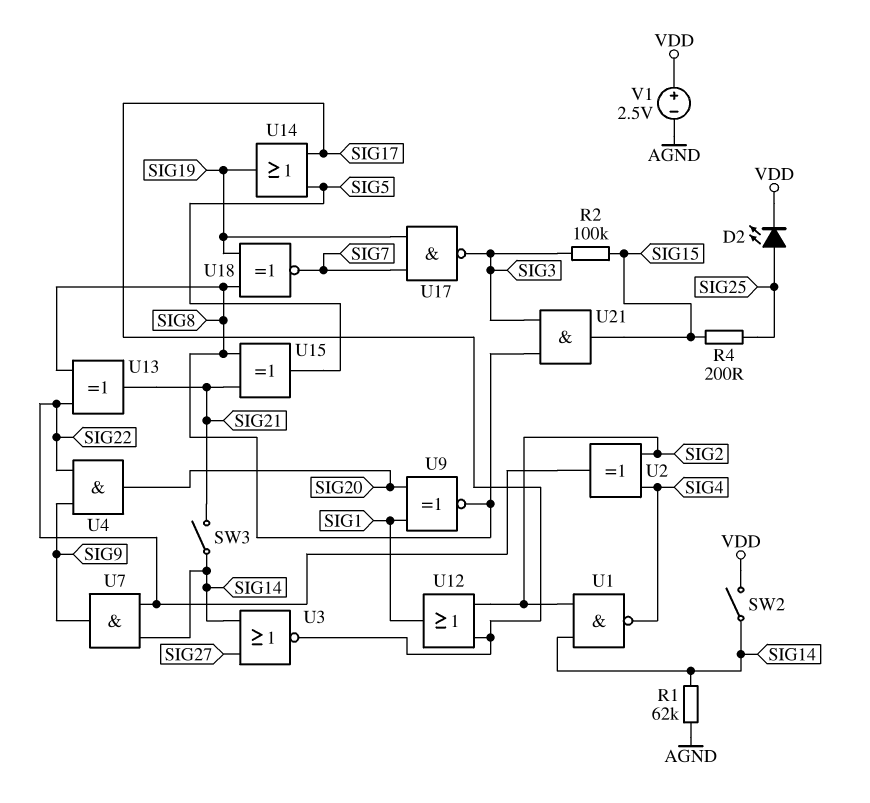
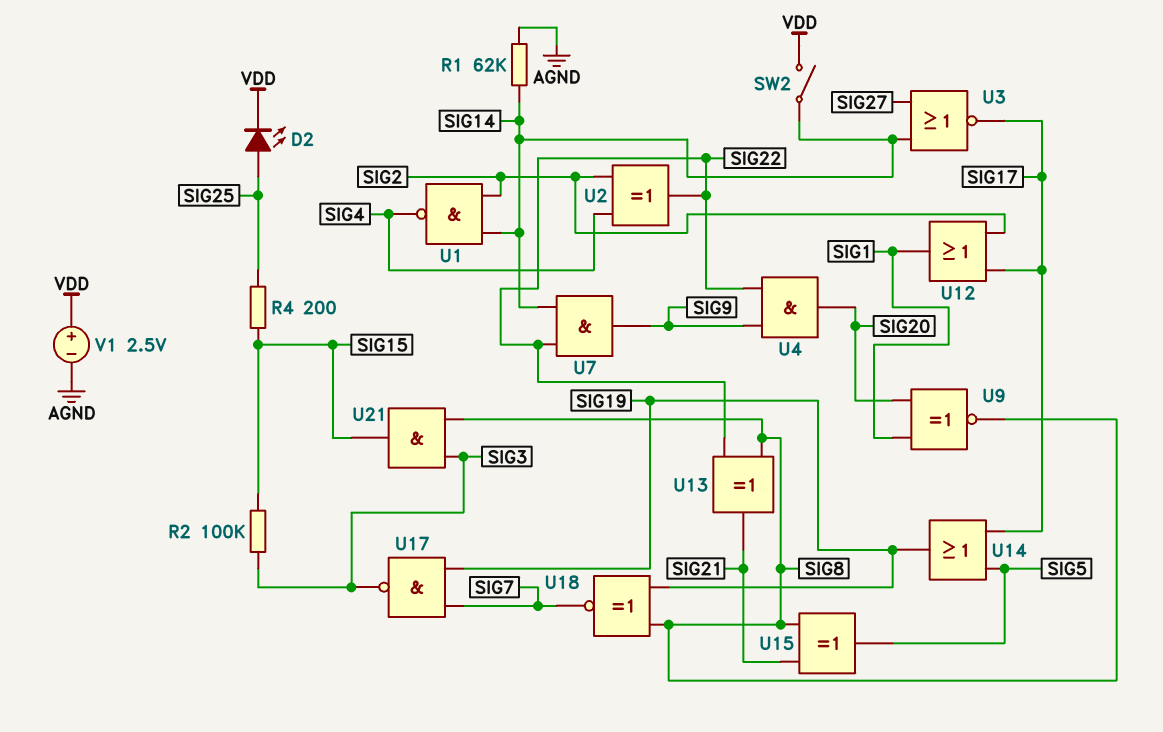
SW3: switch (SIG14, SIG21) -> none

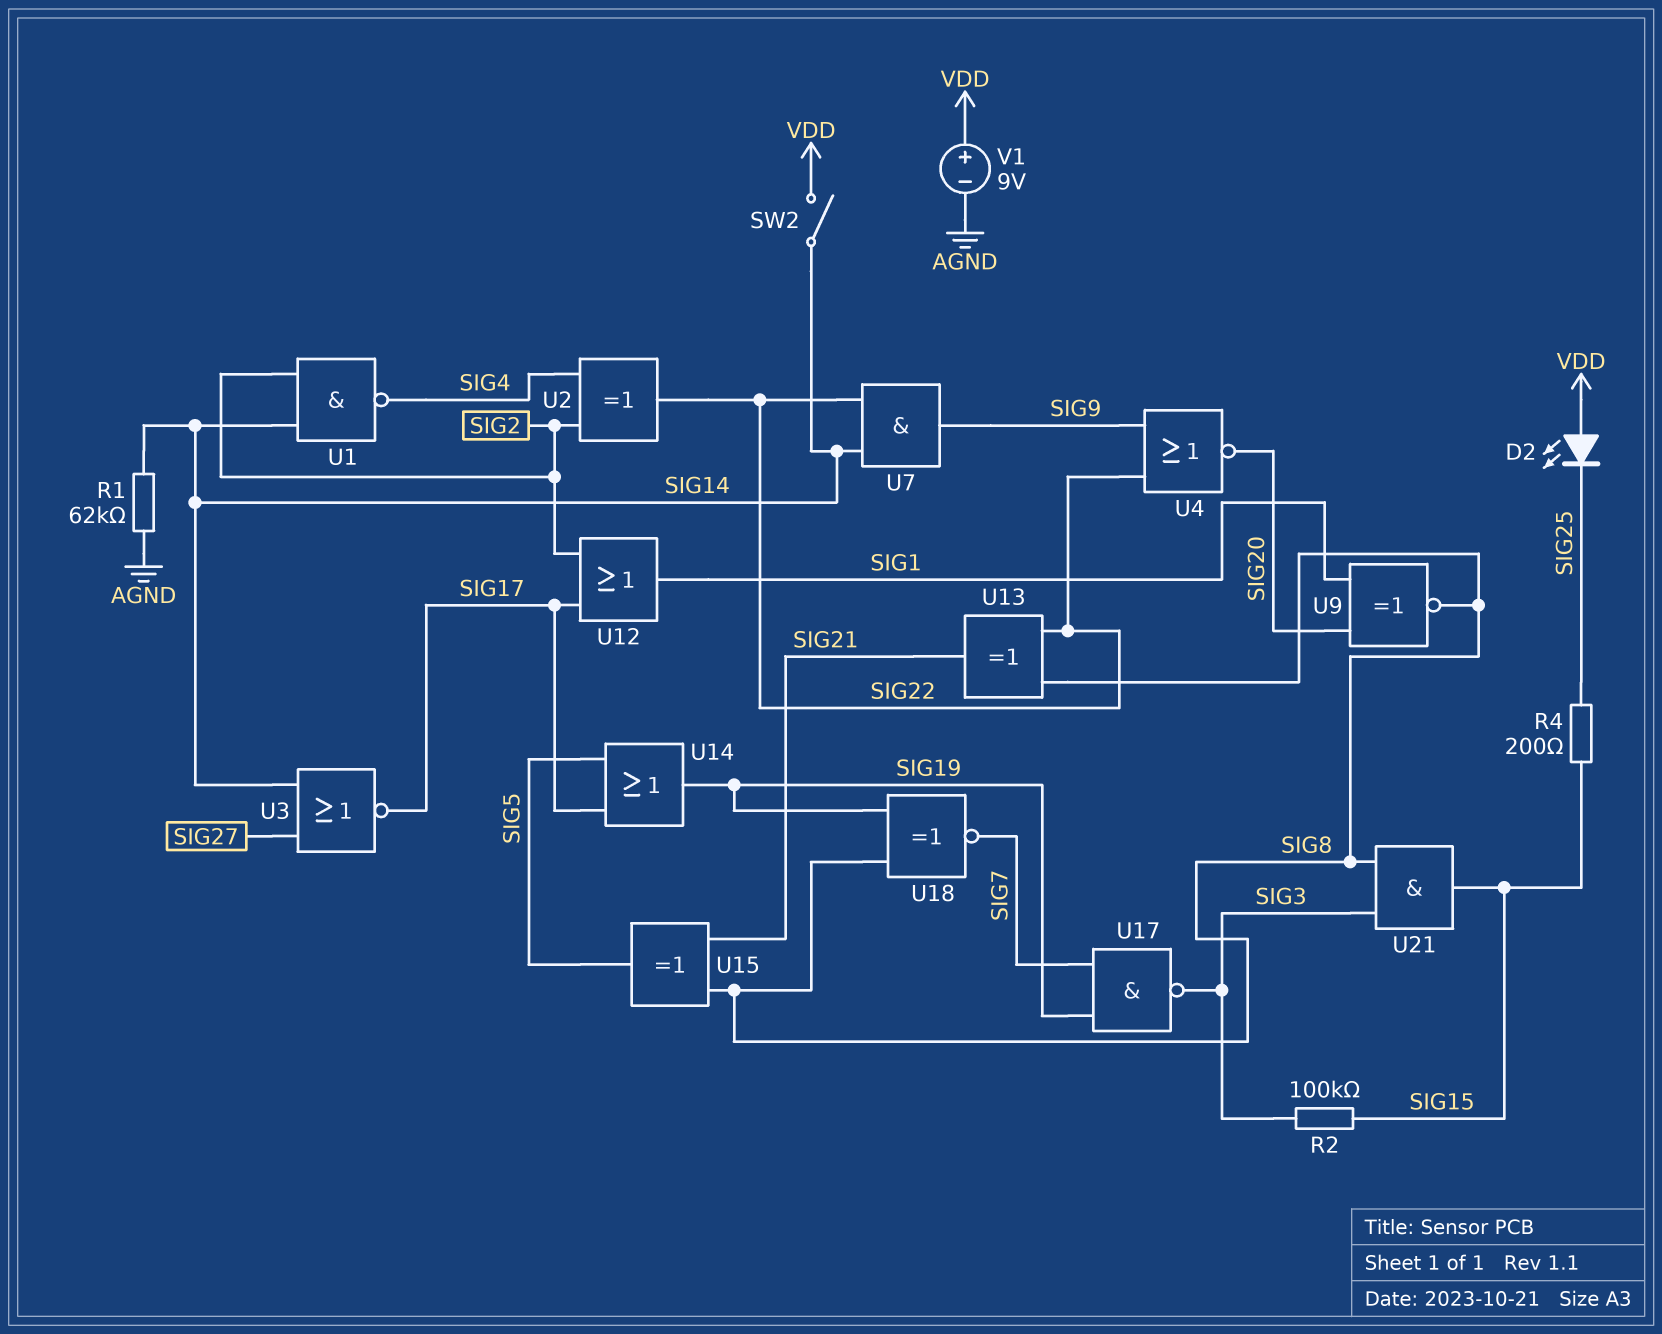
D2: LED (A SIG25, K VDD) -> LED (A VDD, K SIG25)
U4: AND (in SIG9, in SIG22, out SIG20) -> NOR (in SIG9, in SIG22, out SIG20)
V1: 2.5V (plus VDD, minus AGND) -> 9V (plus VDD, minus AGND)

